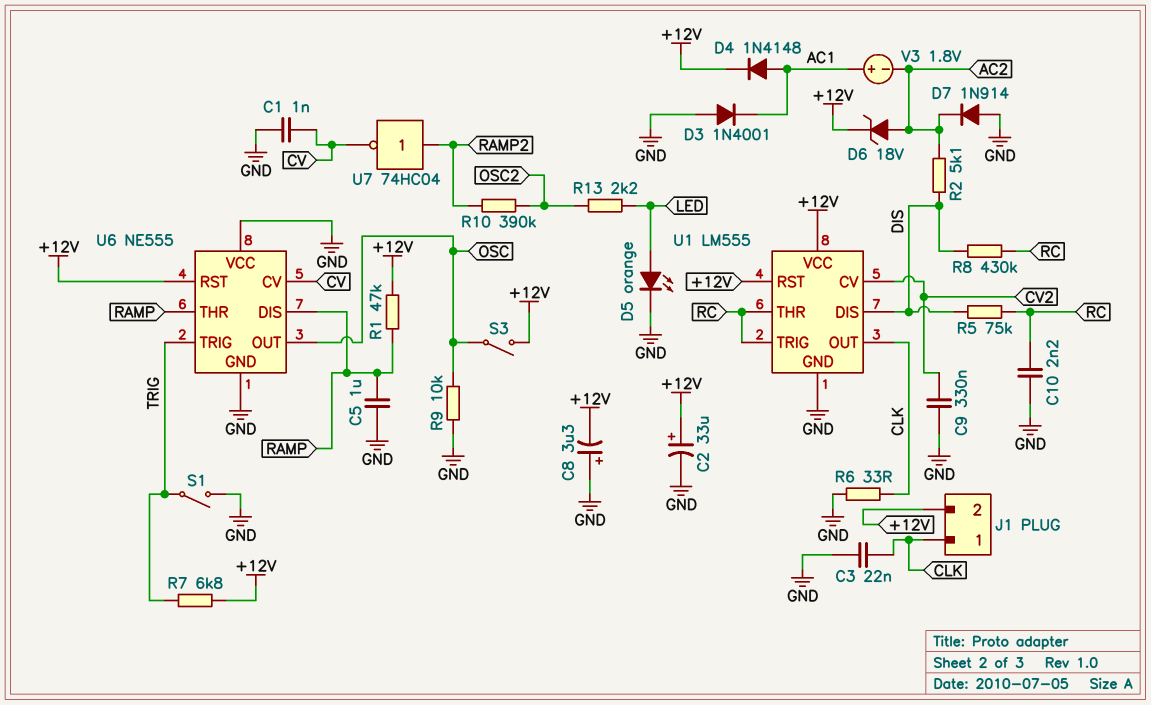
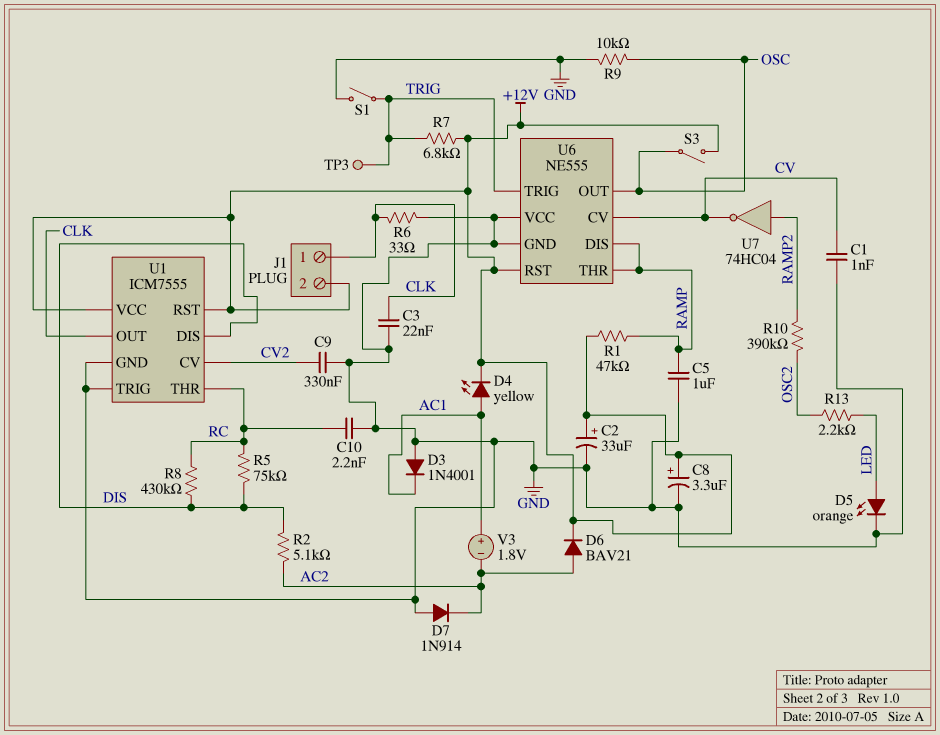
C8: 3.3uF (plus GND, minus +12V) -> 3.3uF (plus +12V, minus GND)
D4: diode 1N4148 (A AC1, K +12V) -> LED yellow (A AC1, K +12V)
D6: zener 18V (A AC2, K +12V) -> diode BAV21 (A AC2, K +12V)
TP3: none -> test point (TRIG)
U1: LM555 -> ICM7555
U1 pin TRIG: RC -> GND

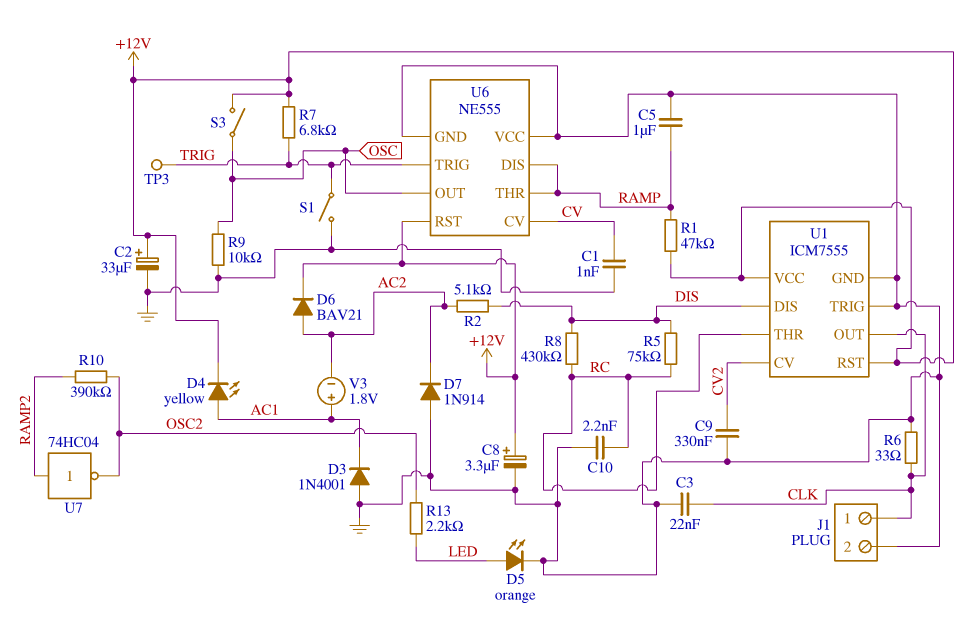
J1 pin 2: +12V -> GND
U7: NOT 74HC04 (in RAMP2, out CV) -> NOT 74HC04 (in RAMP2, out OSC2)

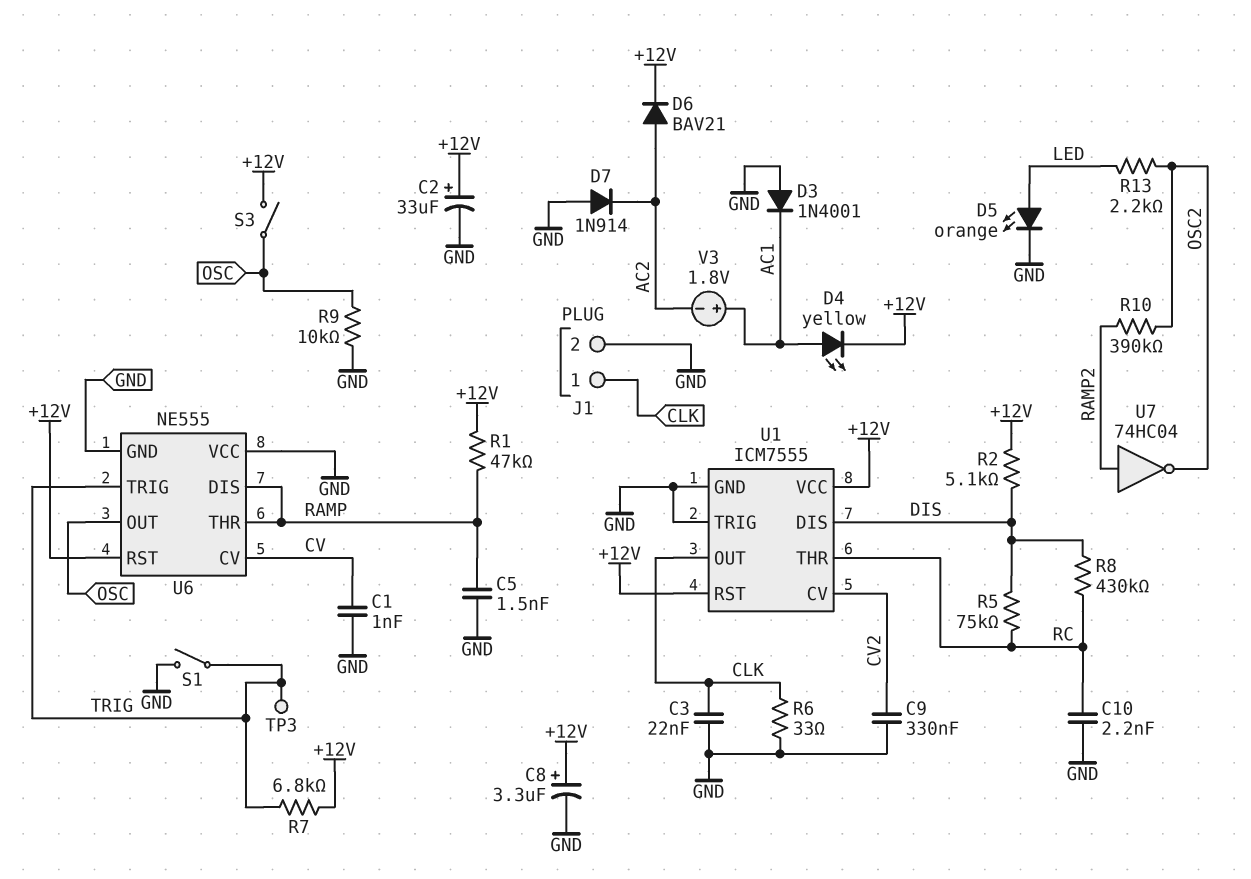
C5: 1uF (GND, RAMP) -> 1.5nF (GND, RAMP)
R2: 5.1k (AC2, DIS) -> 5.1k (+12V, DIS)

